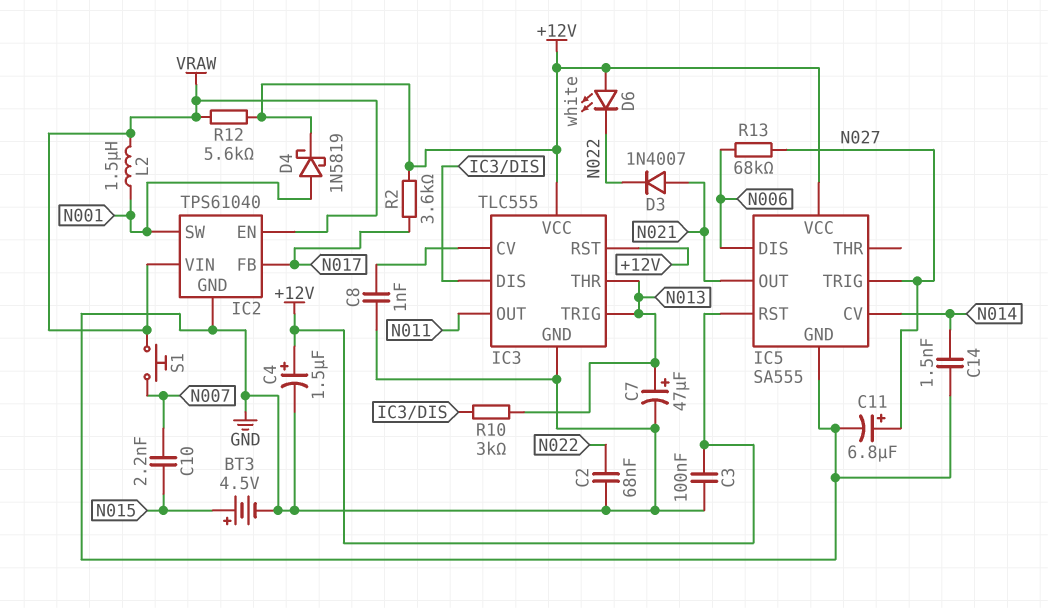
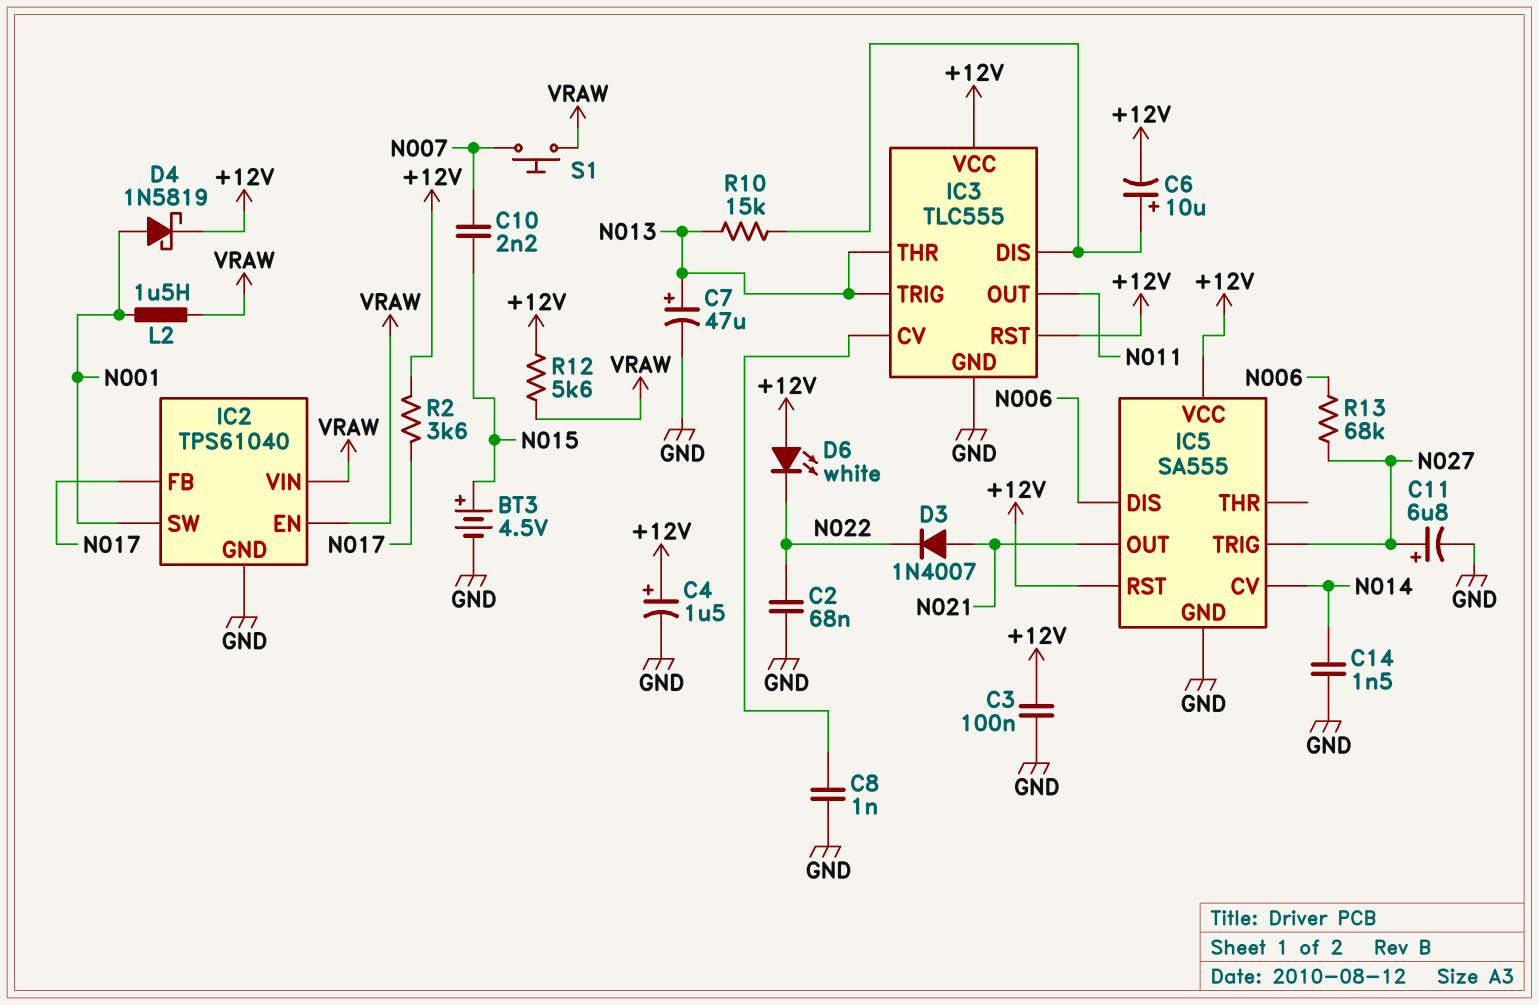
C6: none -> 10uF (plus IC3/DIS, minus +12V)
R10: 3k (IC3/DIS, N013) -> 15k (IC3/DIS, N013)

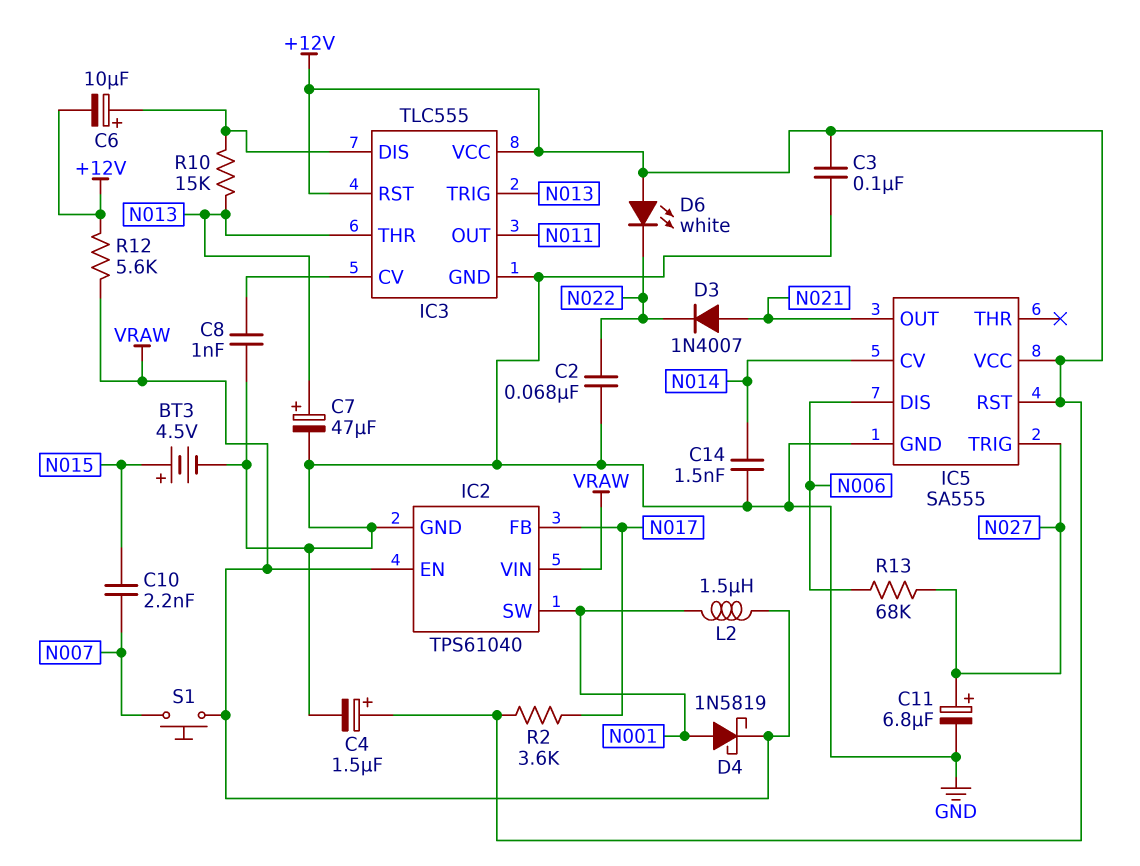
D4: schottky 1N5819 (A N001, K +12V) -> schottky 1N5819 (A N001, K VRAW)

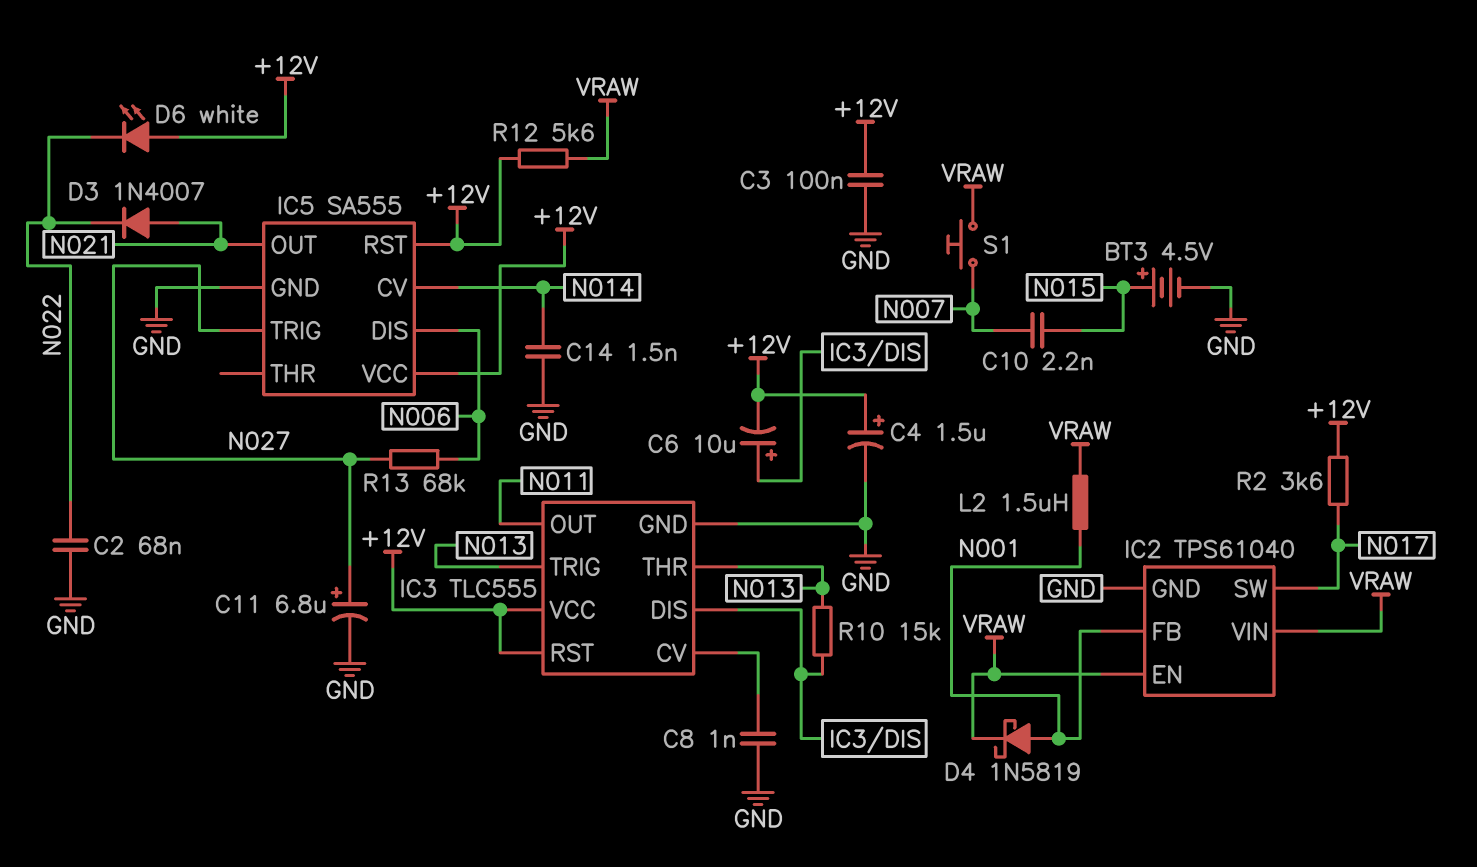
C7: 47uF (plus N013, minus GND) -> none
IC2 pin FB: N017 -> N001
IC2 pin SW: N001 -> N017

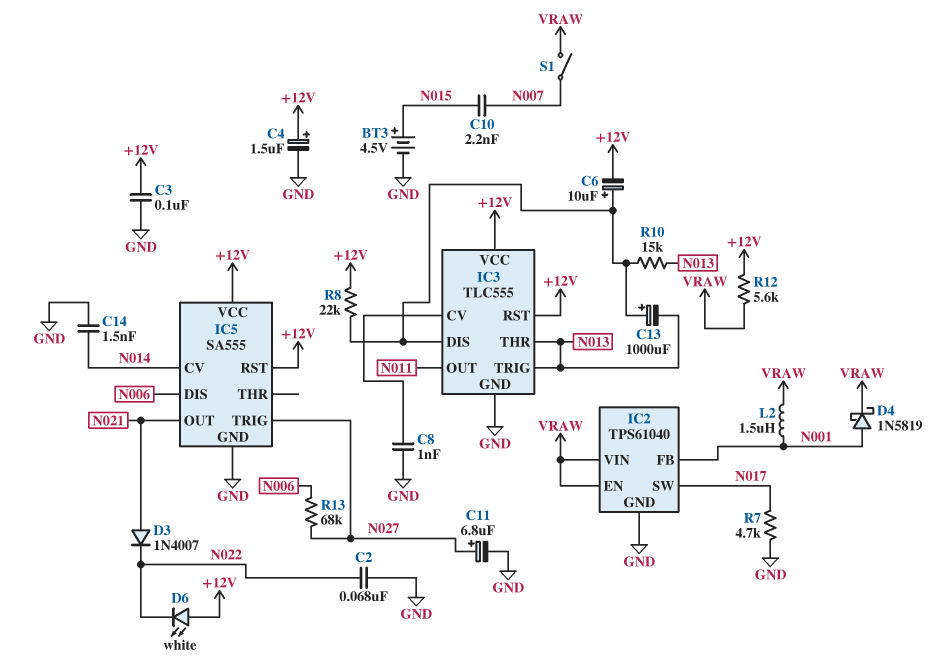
C13: none -> 1000uF (plus IC3/DIS, minus N013)
R2: 3.6k (+12V, N017) -> none
R7: none -> 4.7k (GND, N017)
R8: none -> 22k (+12V, IC3/DIS)
S1: button (N007, VRAW) -> switch (N007, VRAW)

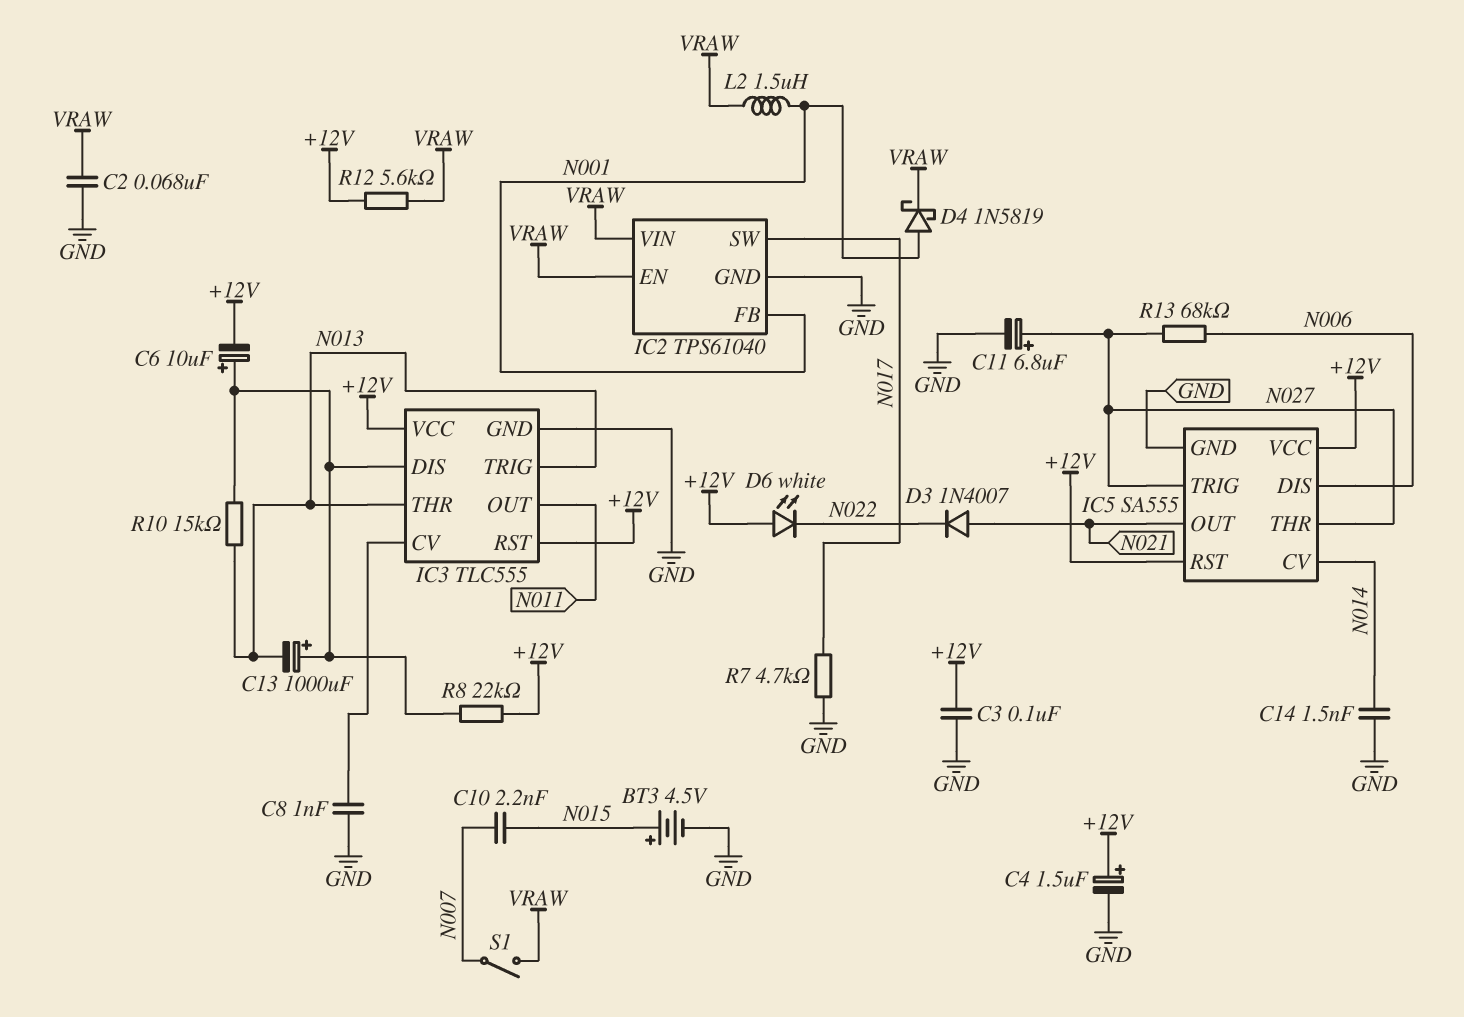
C2: 68nF (GND, N022) -> 68nF (GND, VRAW)
IC5 pin THR: none -> N027

